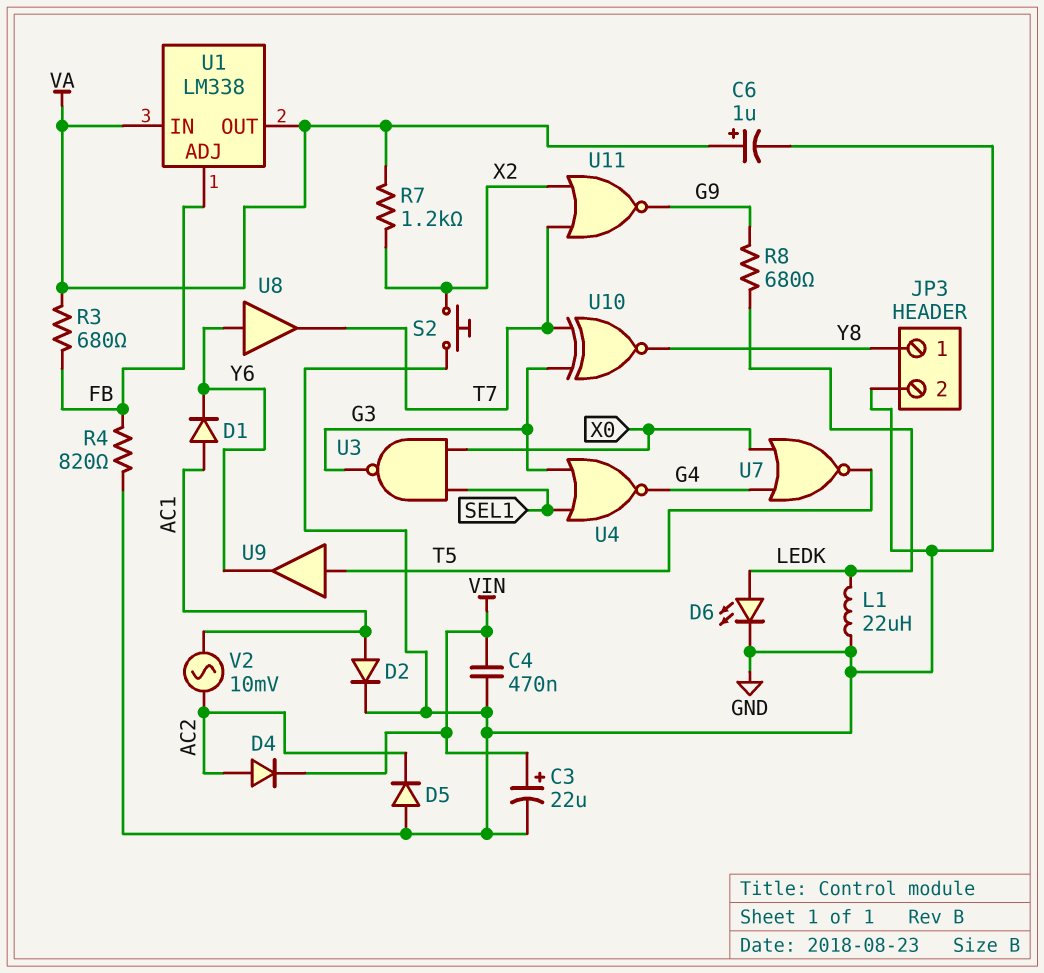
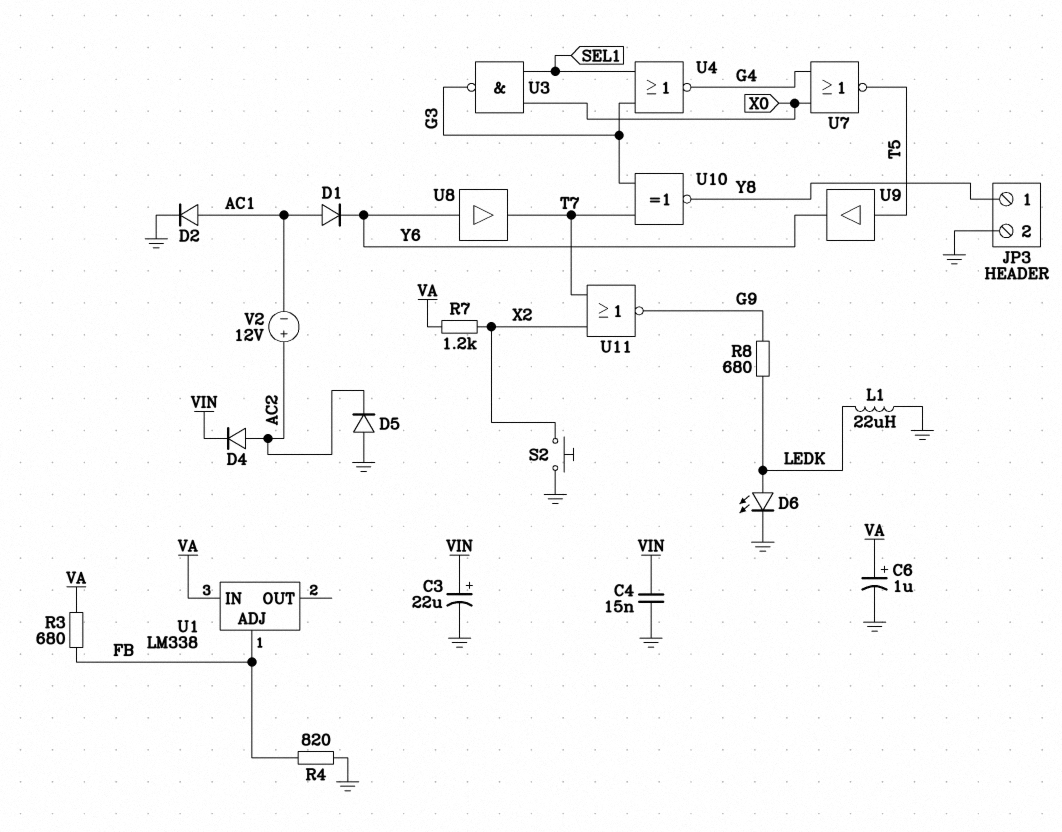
C4: 470nF (GND, VIN) -> 15nF (GND, VIN)
U1 pin OUT: VA -> none
V2: AC 10mV (AC1, AC2) -> 12V (plus AC2, minus AC1)

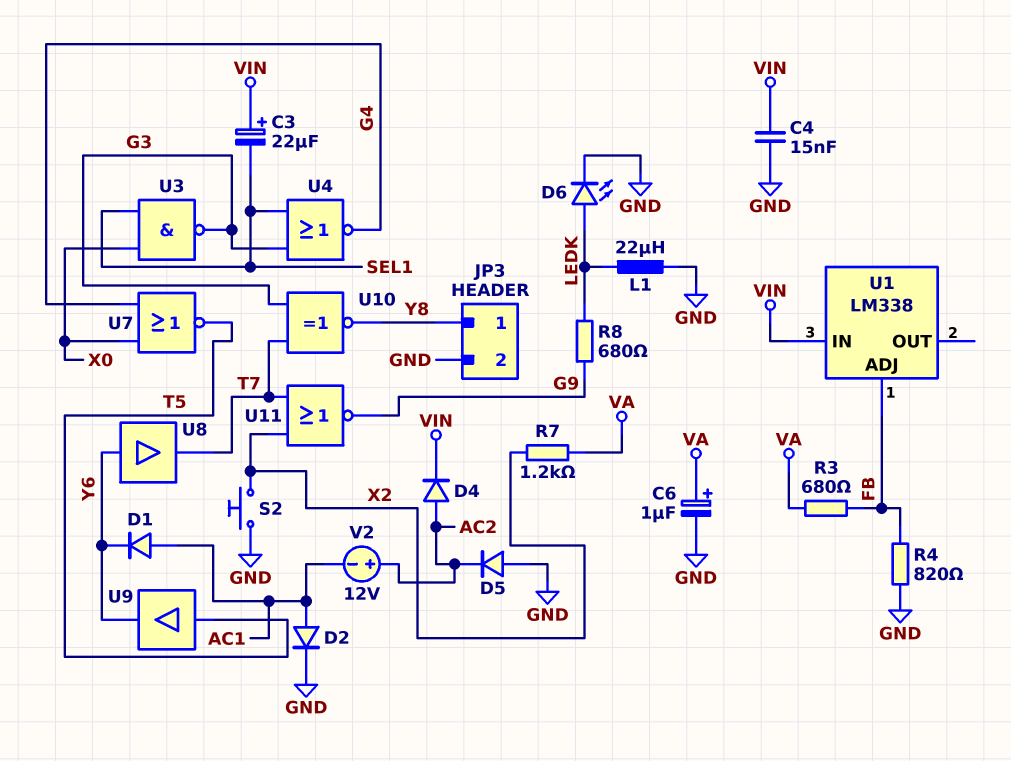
C3: 22uF (plus VIN, minus GND) -> 22uF (plus VIN, minus SEL1)
U1 pin IN: VA -> VIN

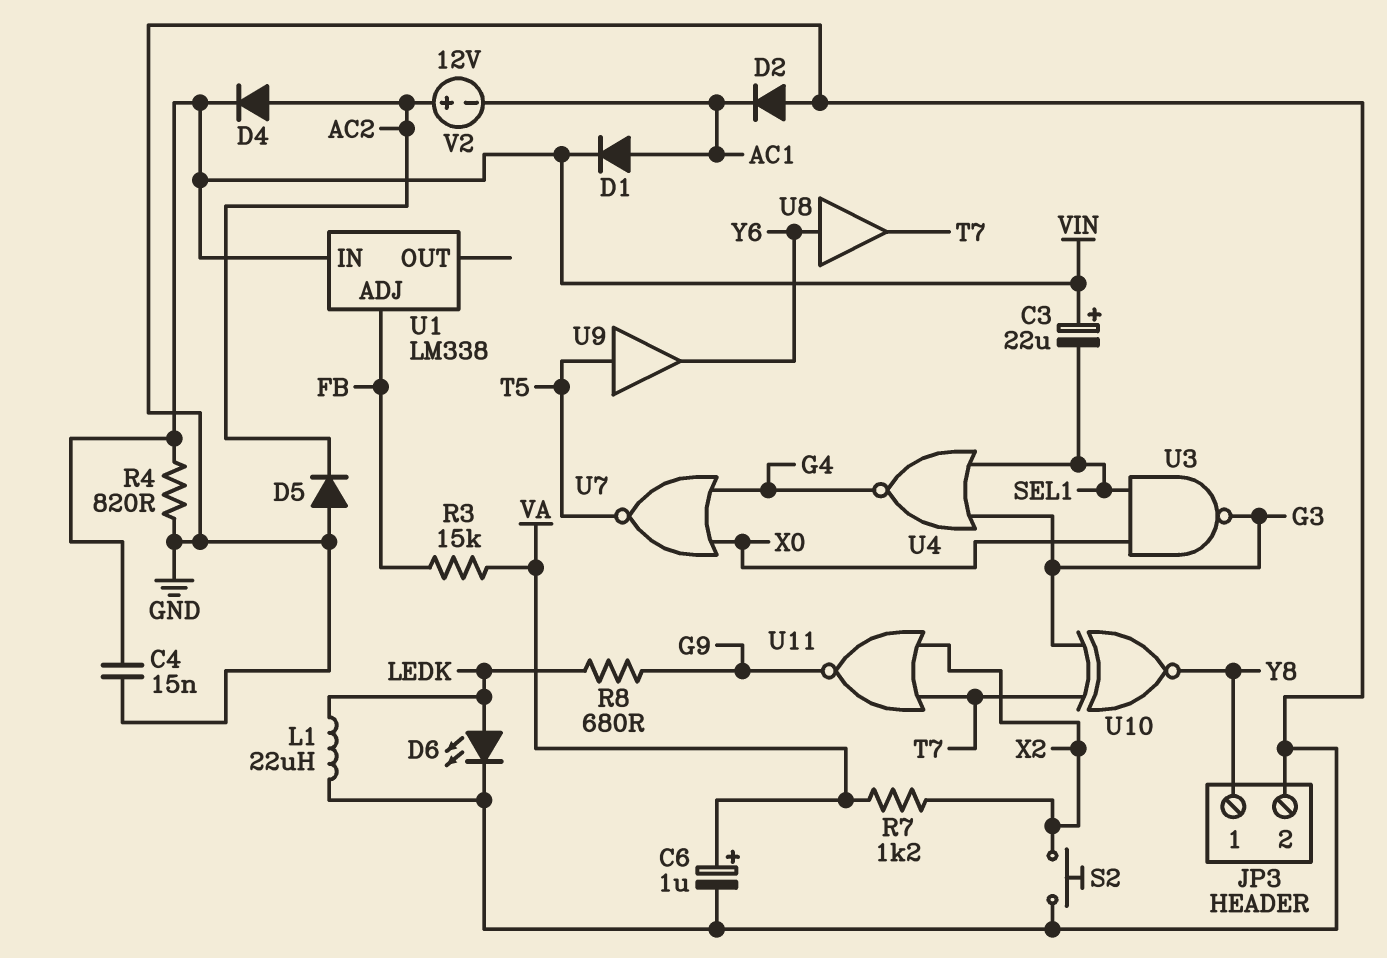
D1: diode (A AC1, K Y6) -> diode (A AC1, K VIN)
D2: diode (A AC1, K GND) -> diode (A GND, K AC1)
R3: 680 (FB, VA) -> 15k (FB, VA)
R4: 820 (FB, GND) -> 820 (GND, VIN)

